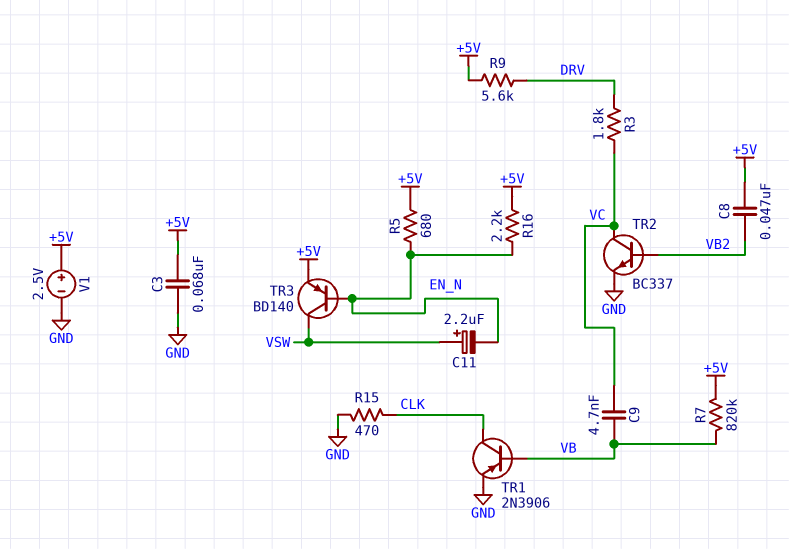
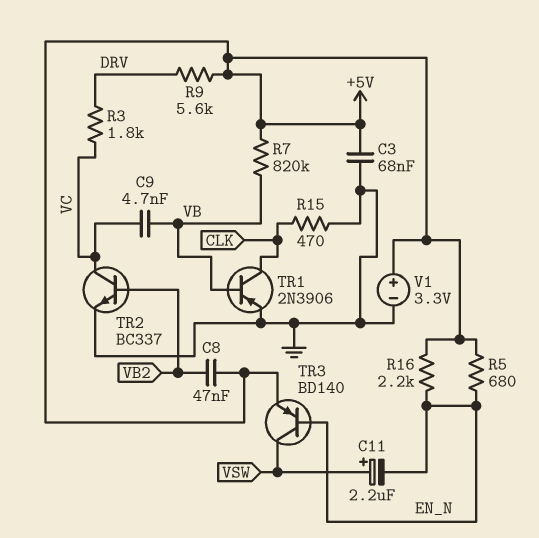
V1: 2.5V (plus +5V, minus GND) -> 3.3V (plus +5V, minus GND)

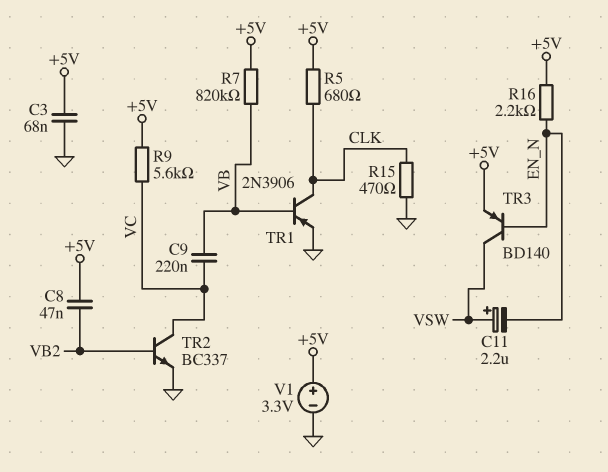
C9: 4.7nF (VB, VC) -> 220nF (VB, VC)
R3: 1.8k (DRV, VC) -> none
R5: 680 (+5V, EN_N) -> 680 (+5V, CLK)
R9: 5.6k (+5V, DRV) -> 5.6k (+5V, VC)

